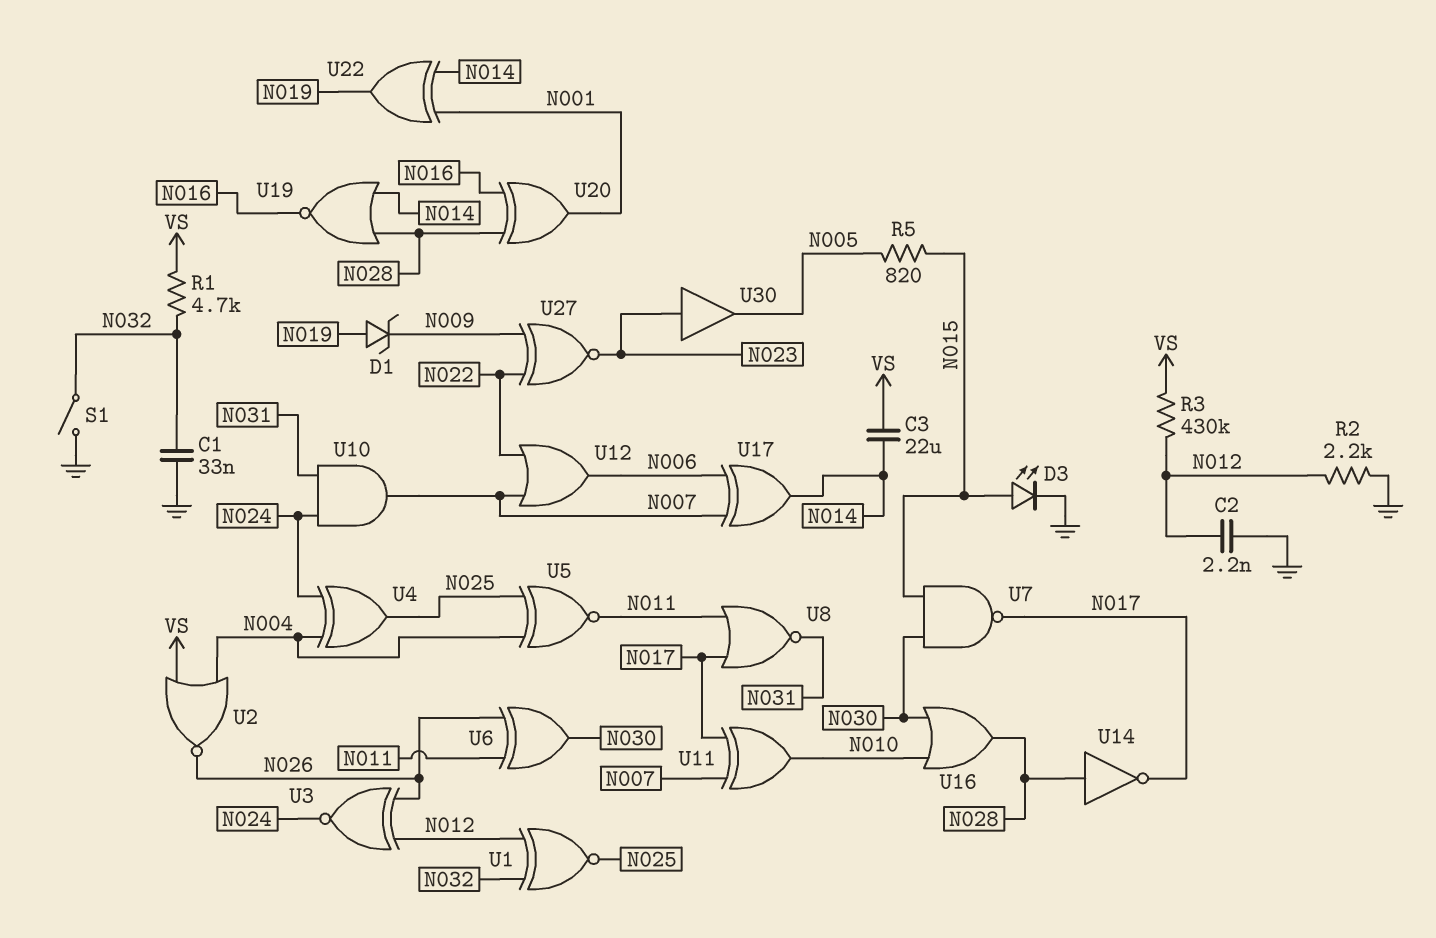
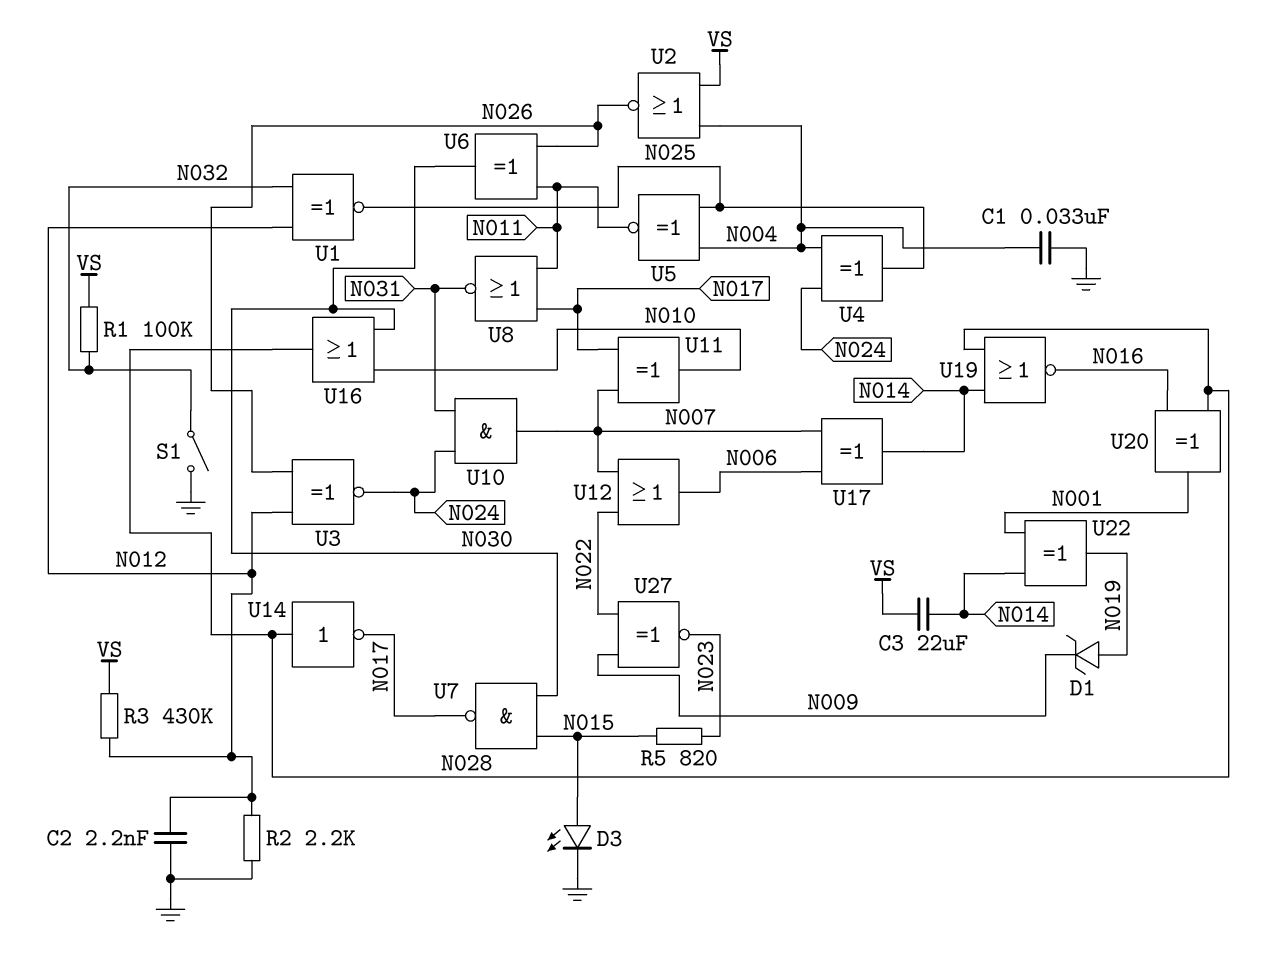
C1: 33nF (GND, N032) -> 33nF (GND, N004)
R1: 4.7k (N032, VS) -> 100k (N032, VS)
R5: 820 (N005, N015) -> 820 (N015, N023)
U30: buffer (in N023, out N005) -> none

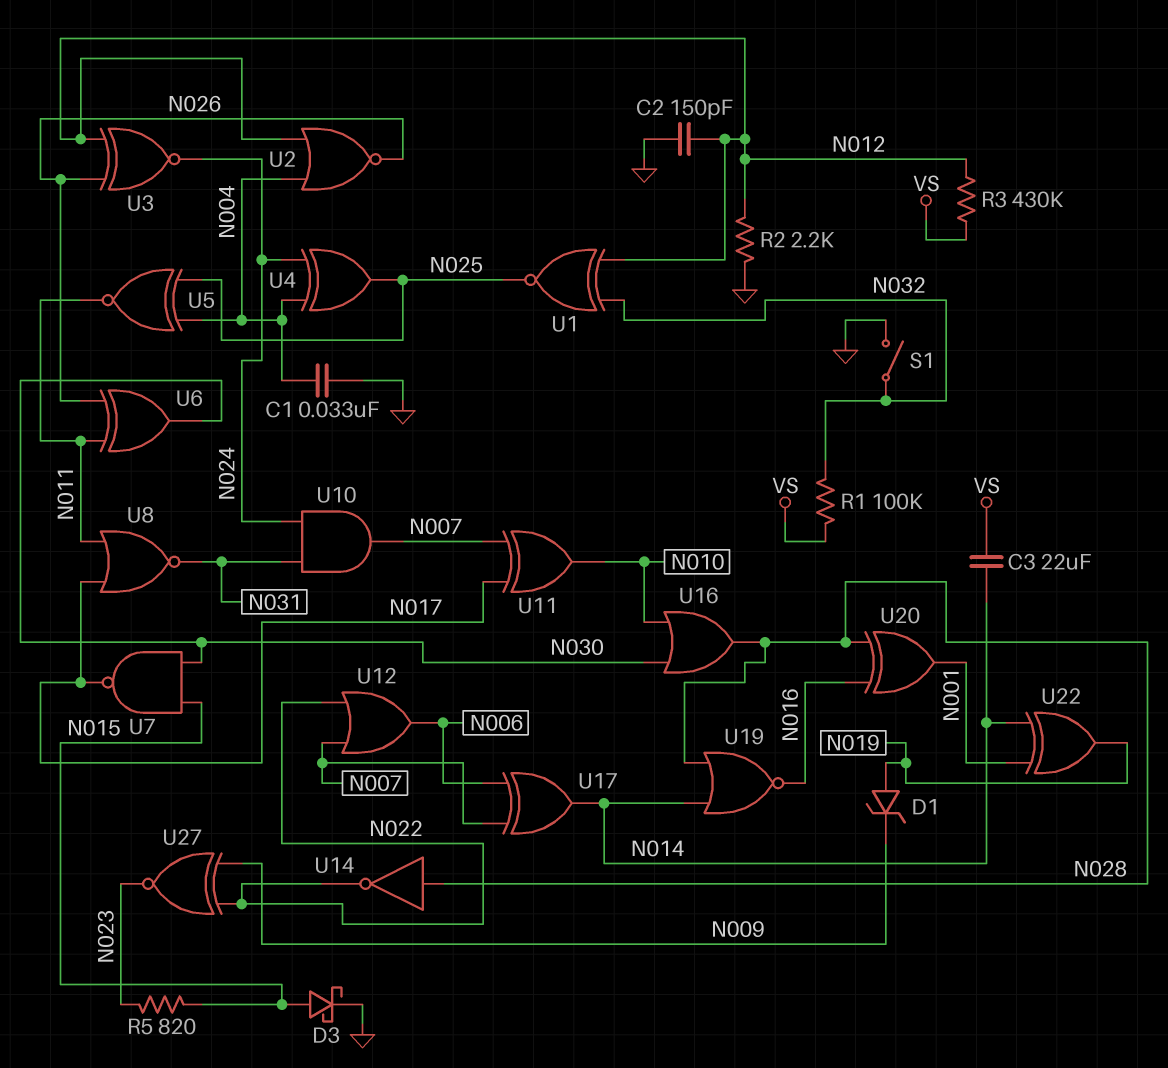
C2: 2.2nF (GND, N012) -> 150pF (GND, N012)
D3: LED (A N015, K GND) -> schottky (A N015, K GND)
U2: NOR (in N004, in VS, out N026) -> NOR (in N004, in N012, out N026)
U14: NOT (in N028, out N017) -> NOT (in N028, out N022)

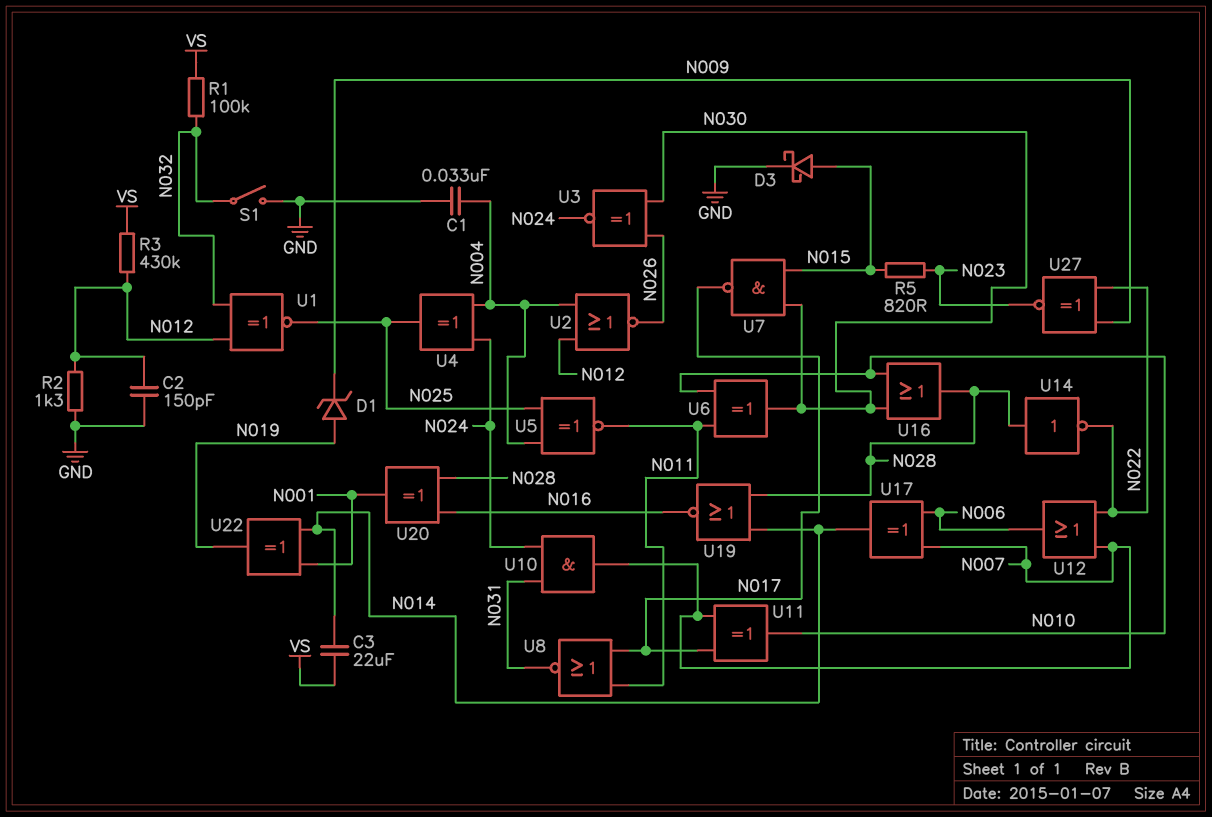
R2: 2.2k (GND, N012) -> 1.3k (GND, N012)
U3: XNOR (in N012, in N026, out N024) -> XNOR (in N026, in N030, out N024)
U6: XOR (in N011, in N026, out N030) -> XOR (in N010, in N011, out N030)

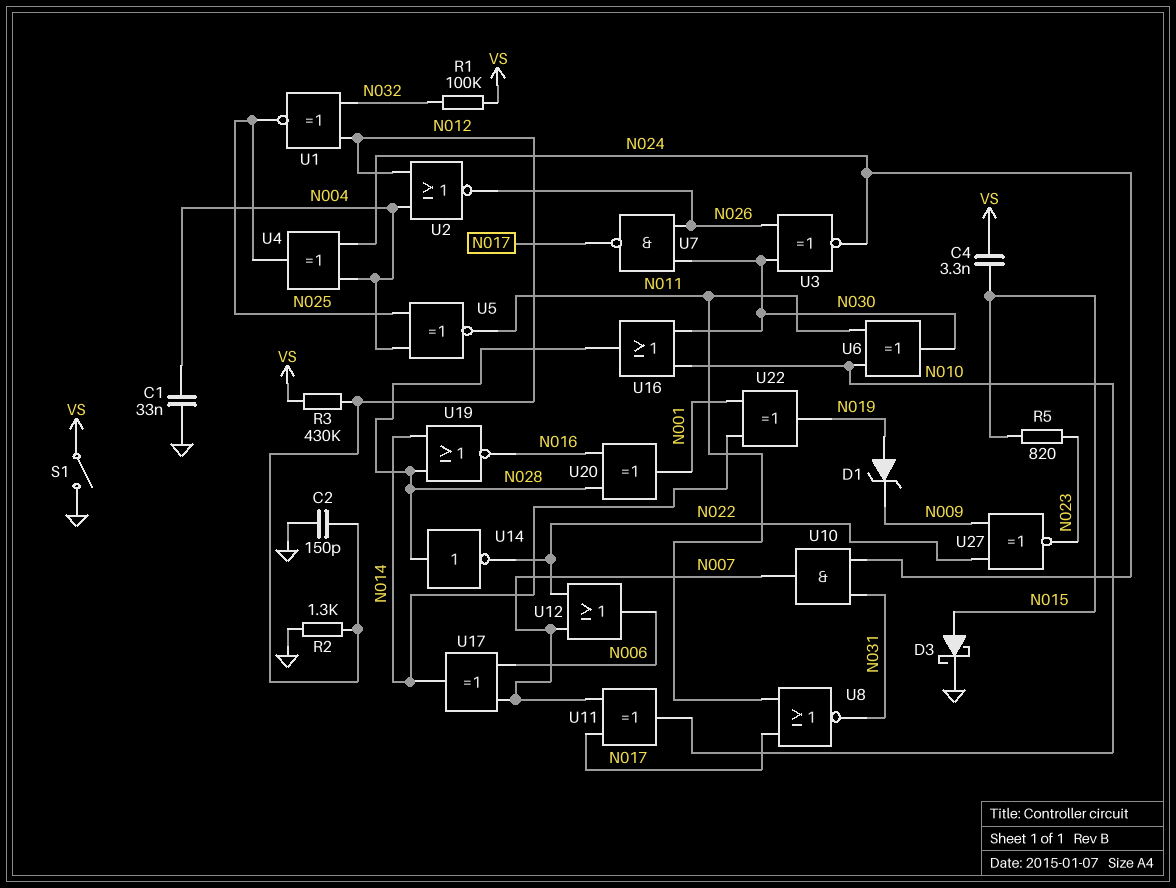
C3: 22uF (N014, VS) -> none
C4: none -> 3.3nF (N015, VS)
S1: switch (GND, N032) -> switch (GND, VS)
U7: NAND (in N015, in N030, out N017) -> NAND (in N026, in N030, out N017)

